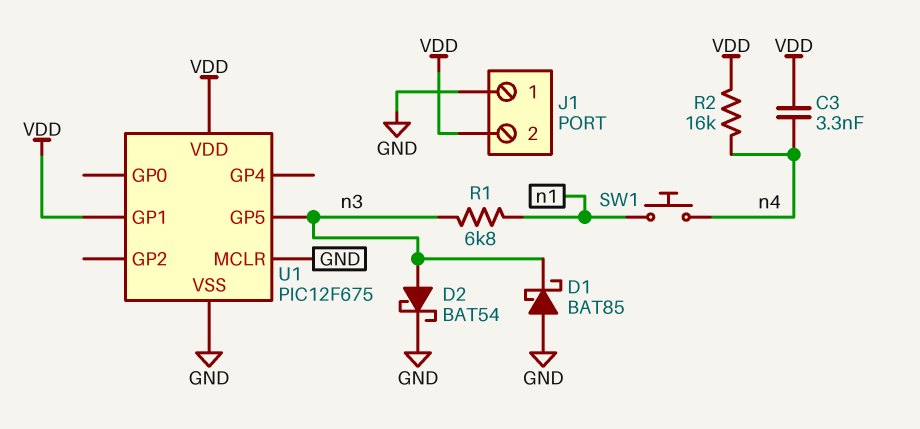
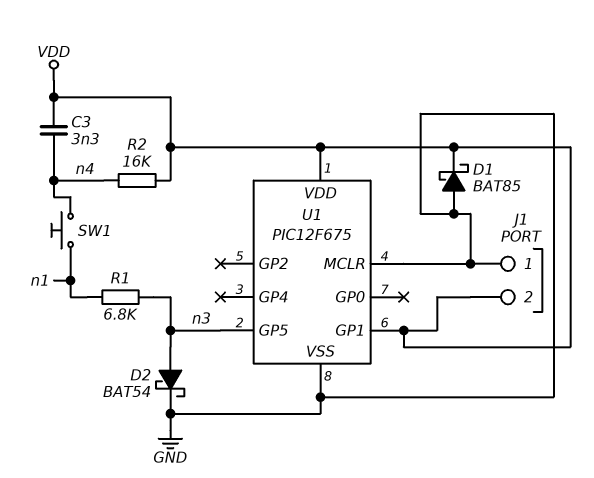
D1: schottky BAT85 (A GND, K n3) -> schottky BAT85 (A GND, K VDD)

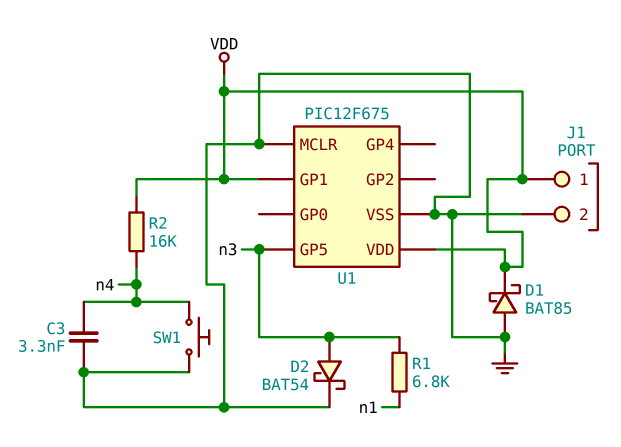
C3: 3.3nF (VDD, n4) -> 3.3nF (GND, n4)
J1 pin 1: GND -> VDD
J1 pin 2: VDD -> GND
SW1: button (n1, n4) -> button (GND, n4)

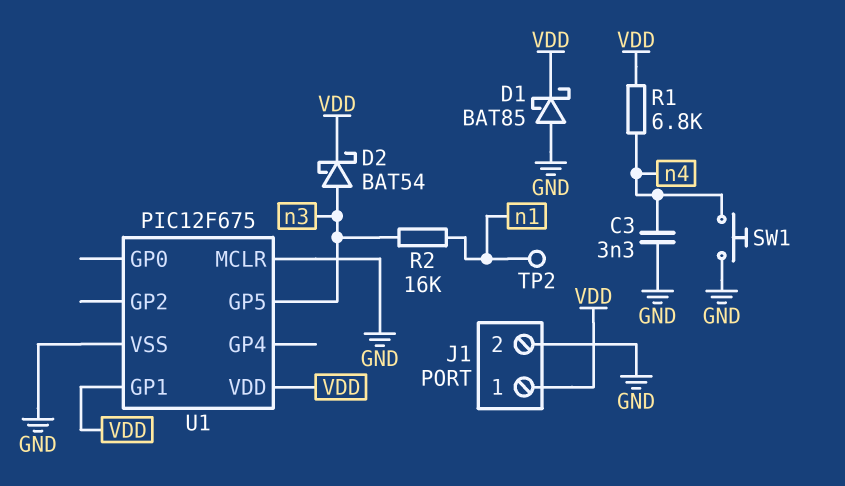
D2: schottky BAT54 (A n3, K GND) -> schottky BAT54 (A n3, K VDD)
R1: 6.8k (n1, n3) -> 6.8k (VDD, n4)
R2: 16k (VDD, n4) -> 16k (n1, n3)
TP2: none -> test point (n1)

